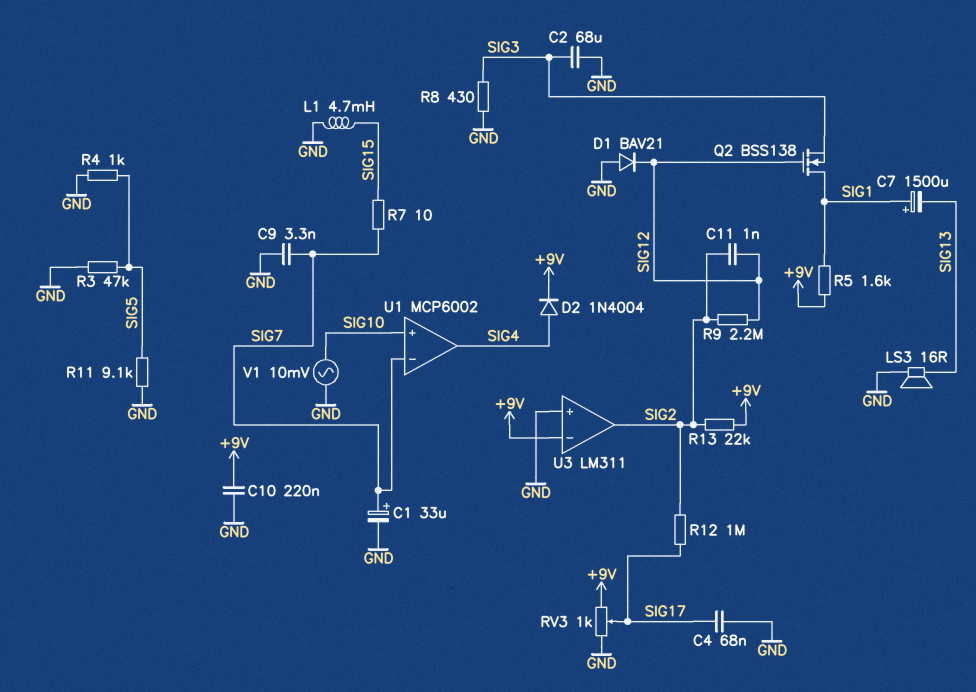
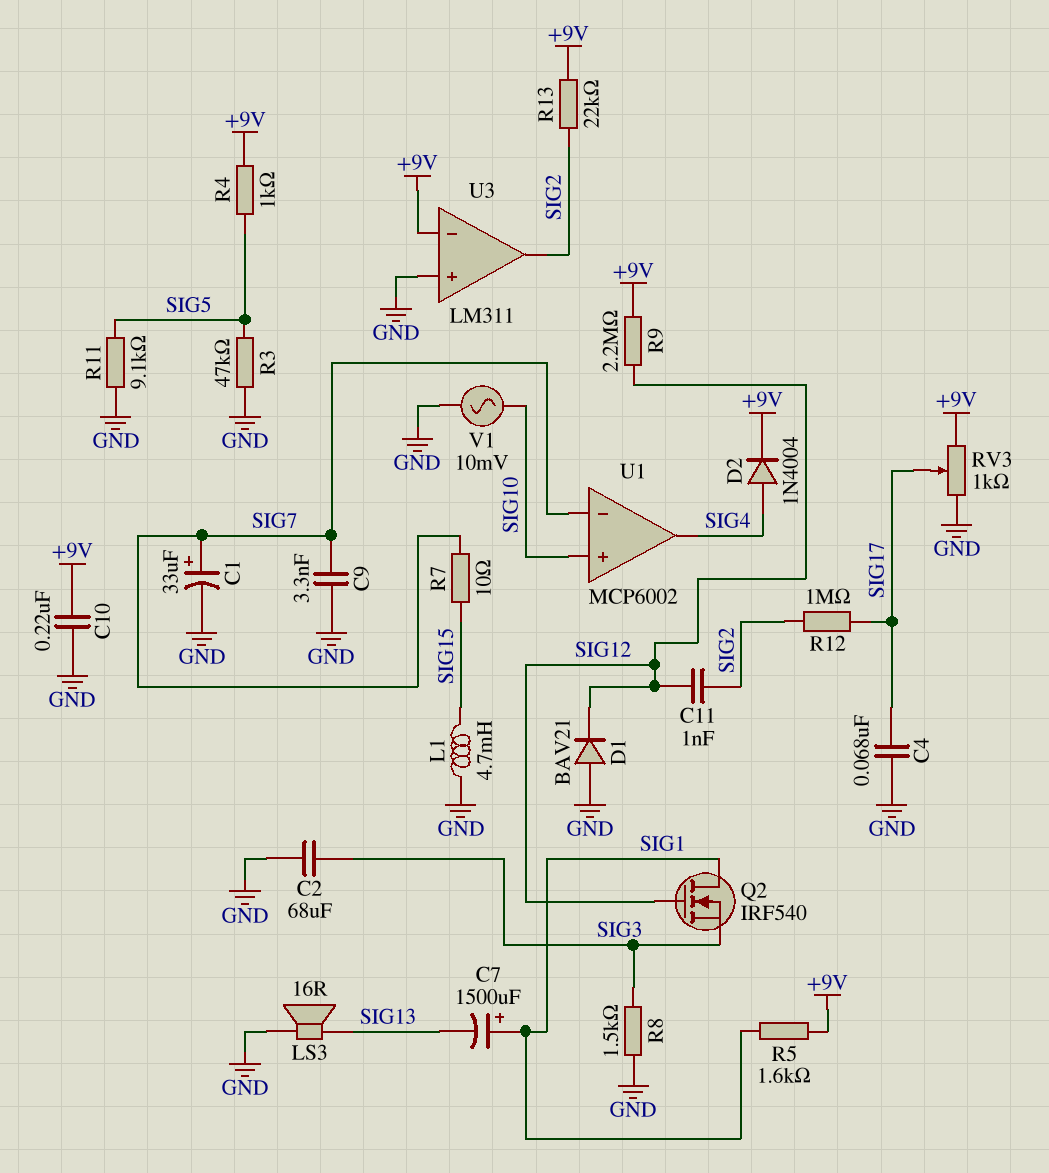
Q2: NMOS BSS138 (G SIG12, D SIG1, S SIG3) -> NMOS IRF540 (G SIG12, D SIG1, S SIG3)
R4: 1k (GND, SIG5) -> 1k (+9V, SIG5)
R8: 430 (GND, SIG3) -> 1.5k (GND, SIG3)
R9: 2.2M (SIG2, SIG12) -> 2.2M (+9V, SIG12)

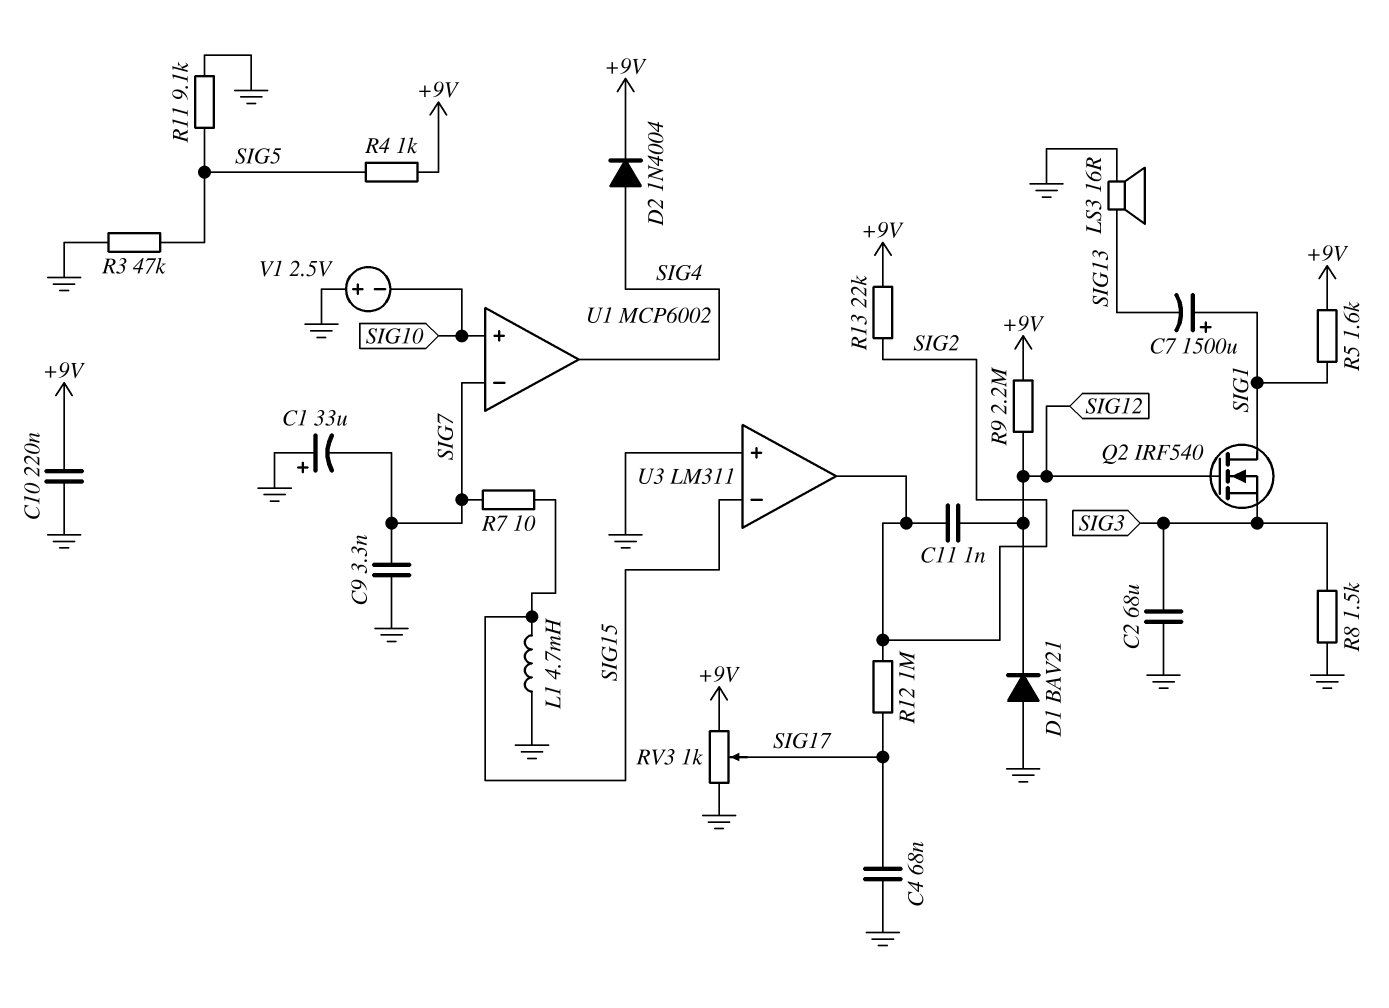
C1: 33uF (plus SIG7, minus GND) -> 33uF (plus GND, minus SIG7)
U3 pin in-: +9V -> SIG15
V1: AC 10mV (GND, SIG10) -> 2.5V (plus GND, minus SIG10)

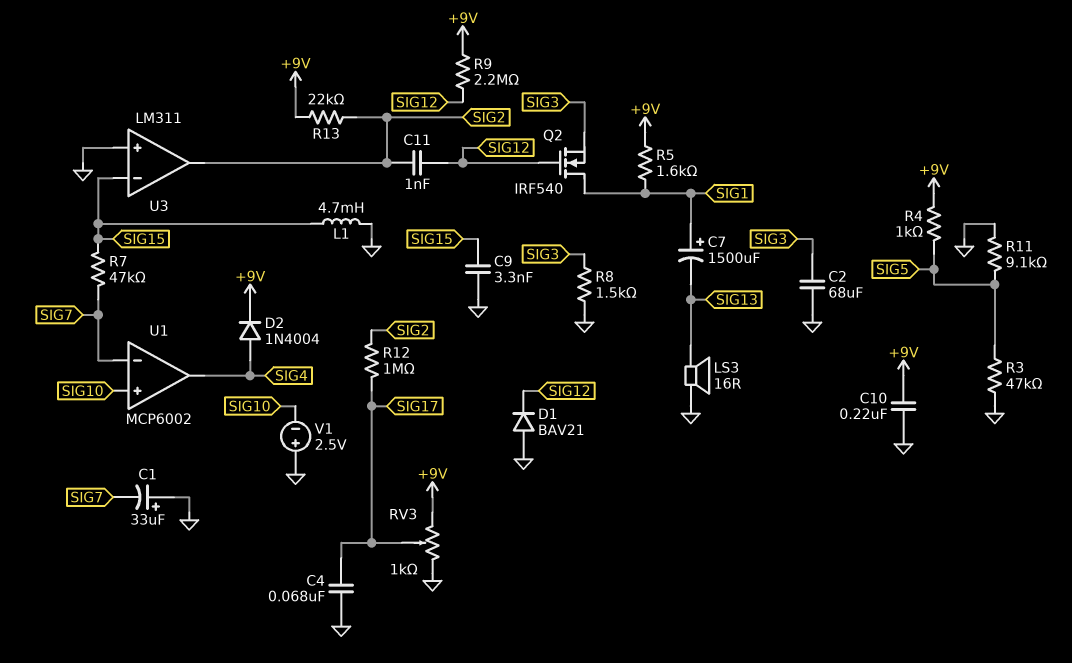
C9: 3.3nF (GND, SIG7) -> 3.3nF (GND, SIG15)
R7: 10 (SIG7, SIG15) -> 47k (SIG7, SIG15)

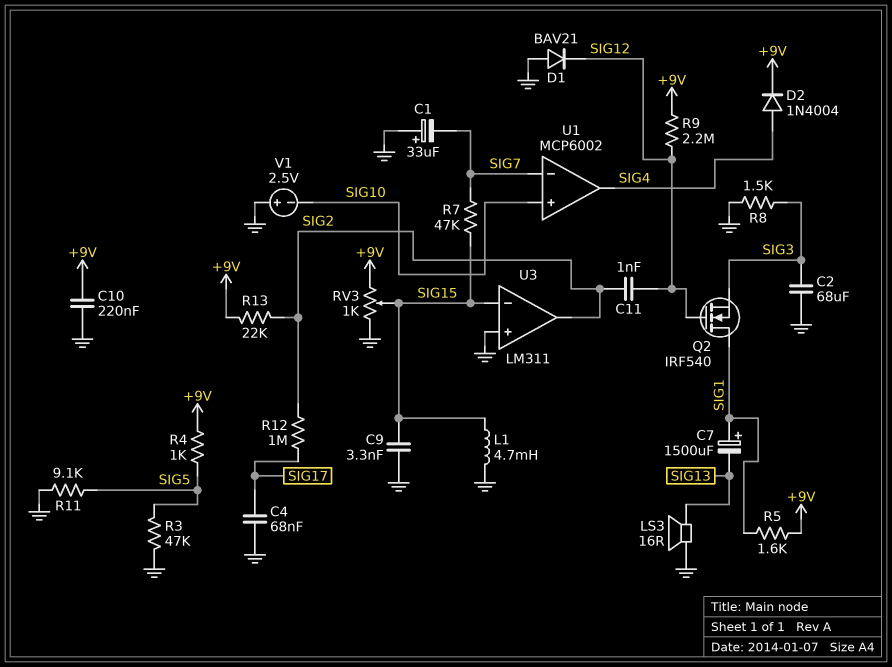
RV3: 1k (+9V, GND, wiper SIG17) -> 1k (+9V, GND, wiper SIG15)

